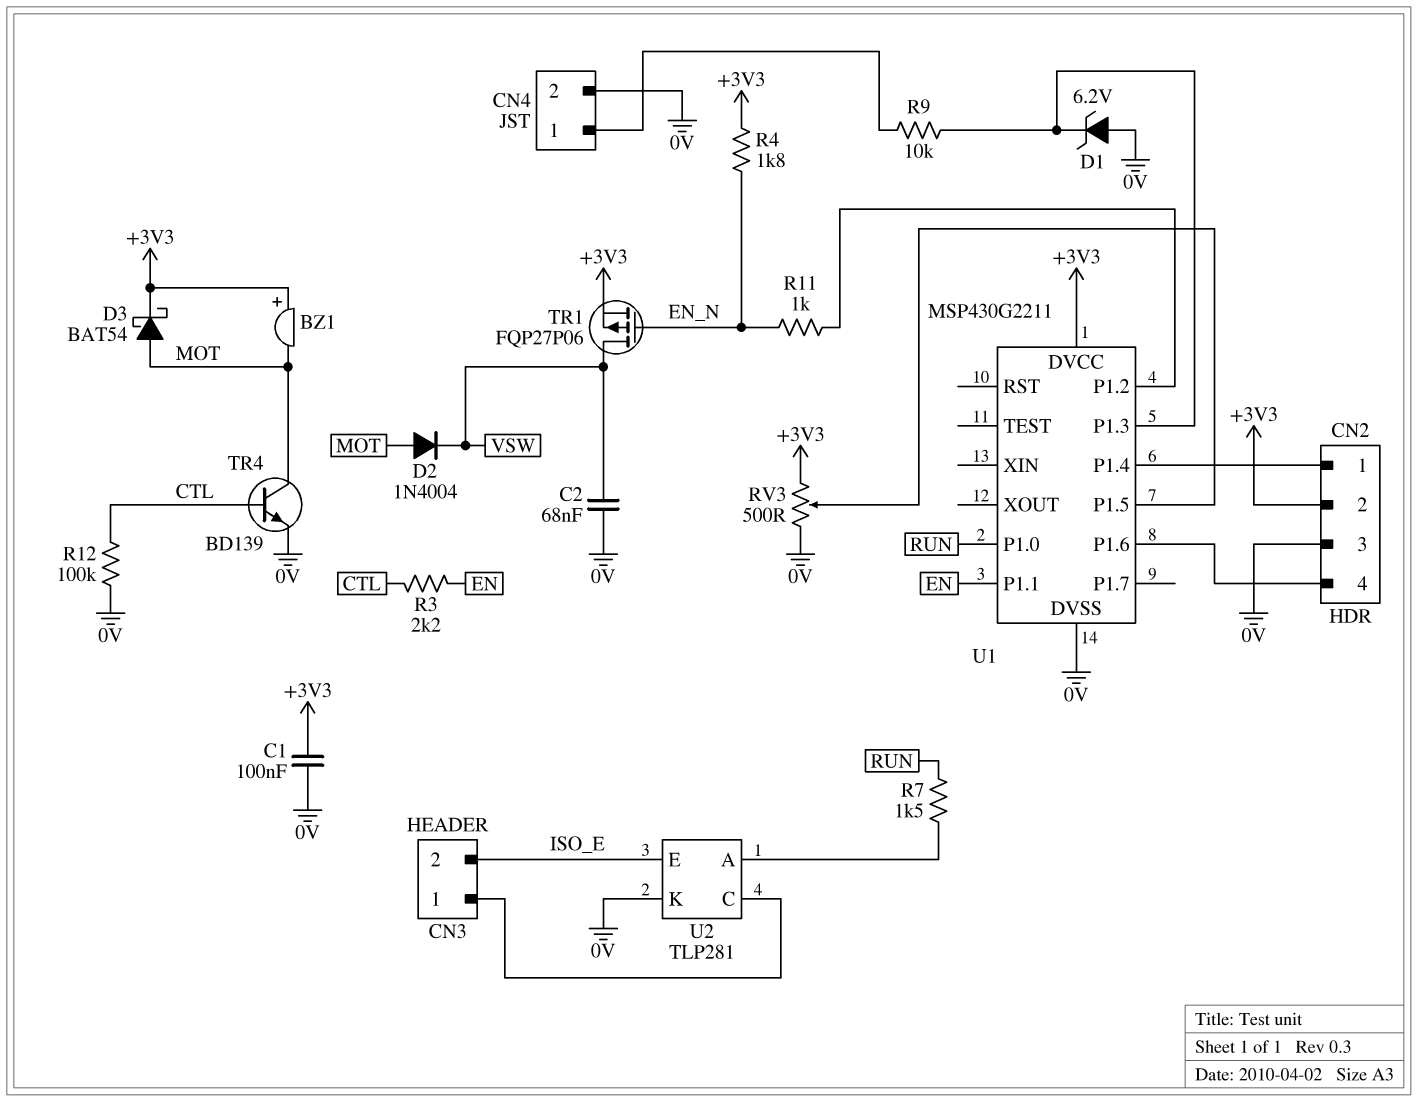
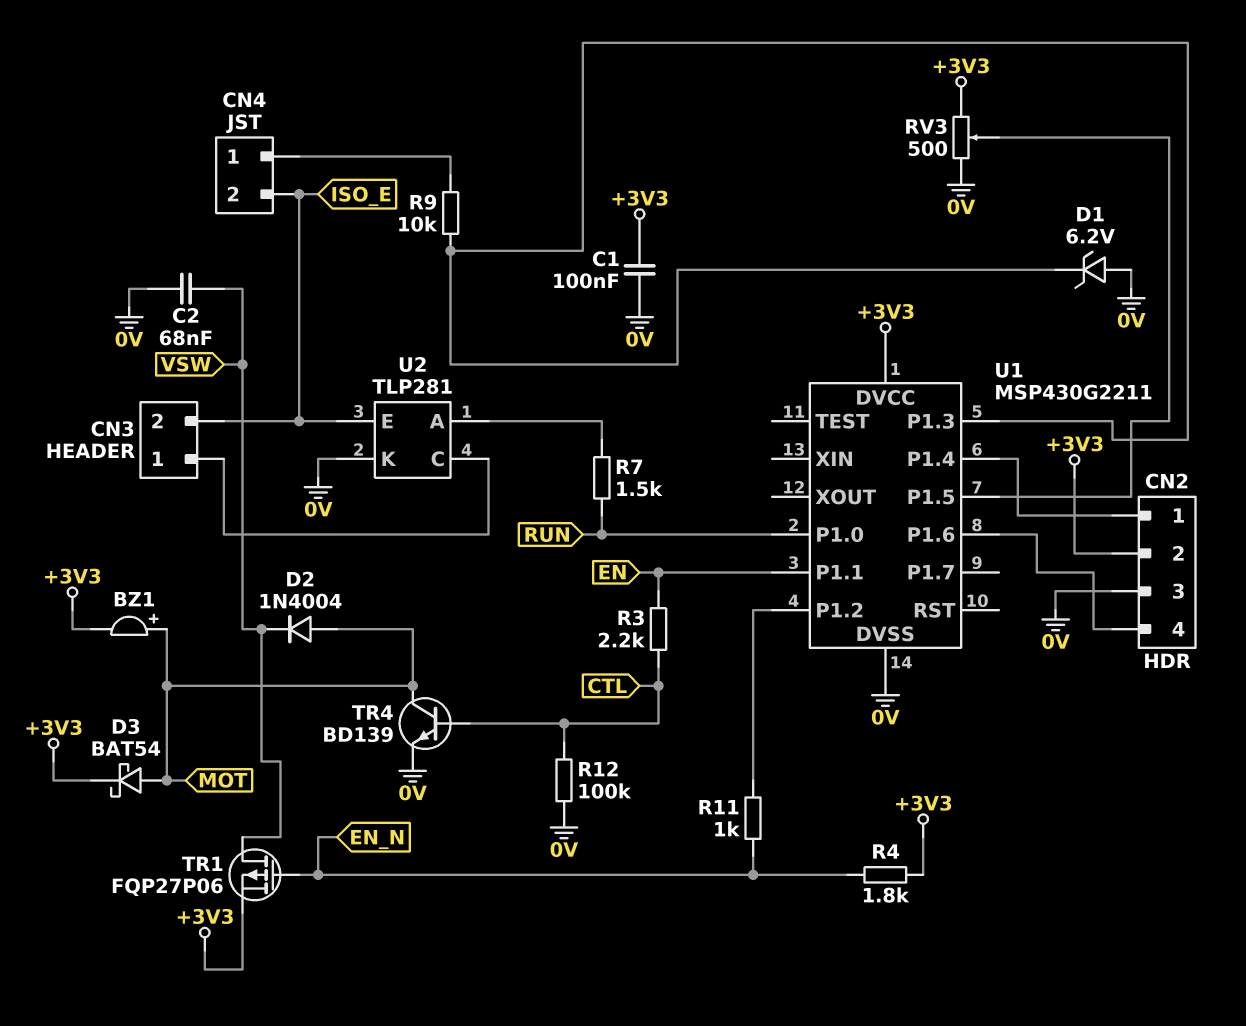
BZ1: buzzer (plus +3V3, minus MOT) -> buzzer (plus MOT, minus +3V3)
CN4 pin 2: 0V -> ISO_E

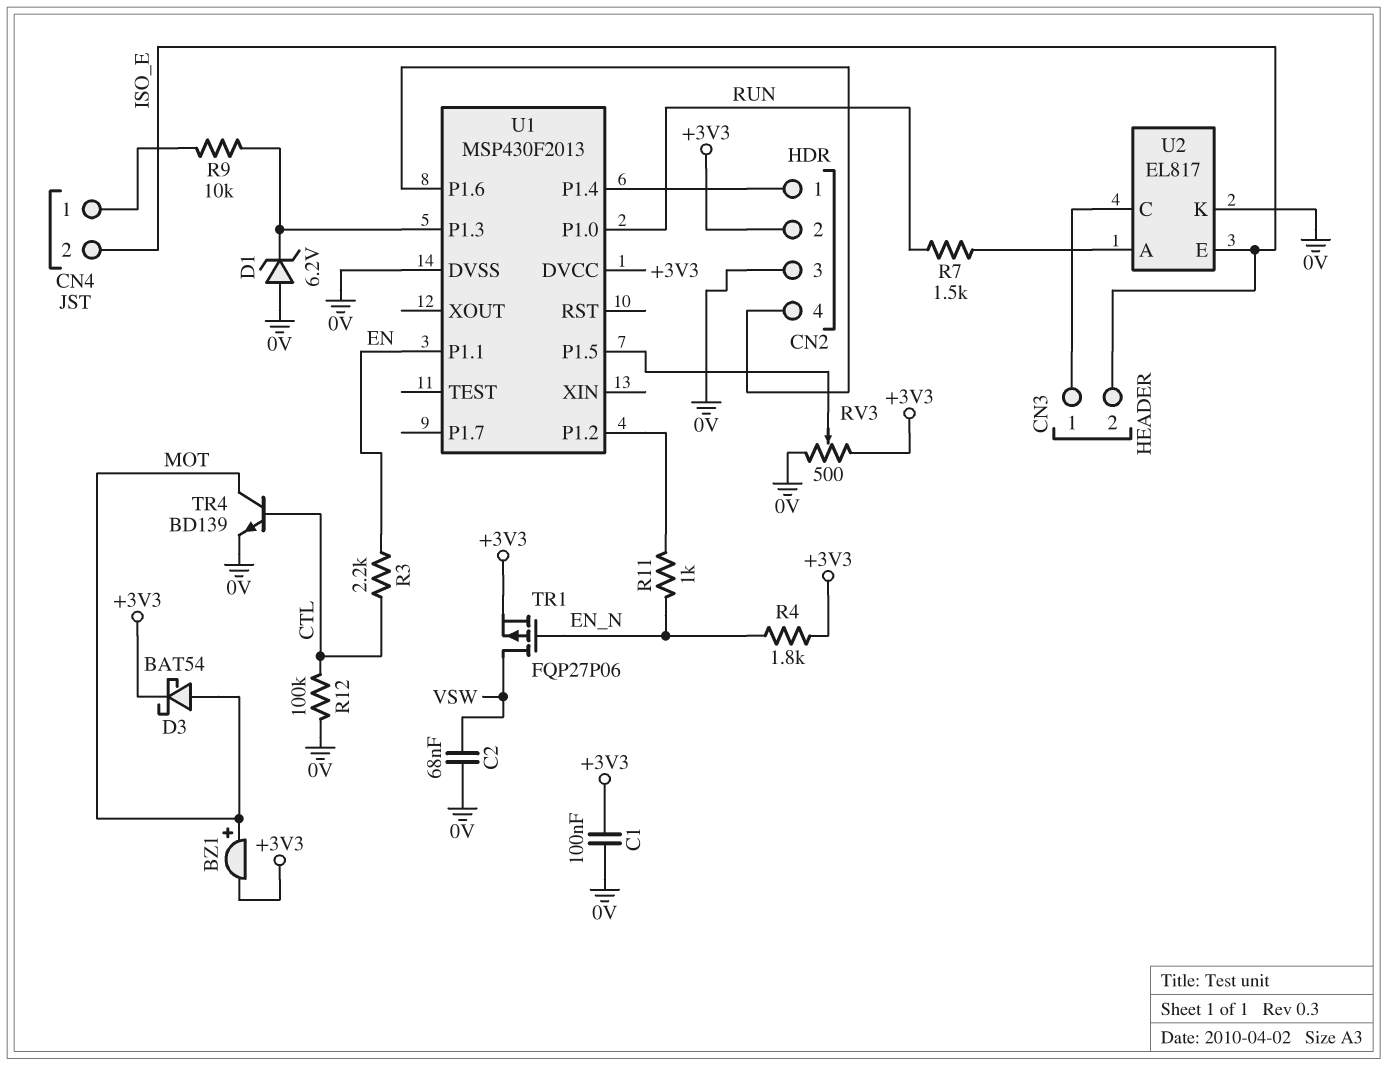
D2: diode 1N4004 (A MOT, K VSW) -> none
U1: MSP430G2211 -> MSP430F2013
U2: TLP281 -> EL817

